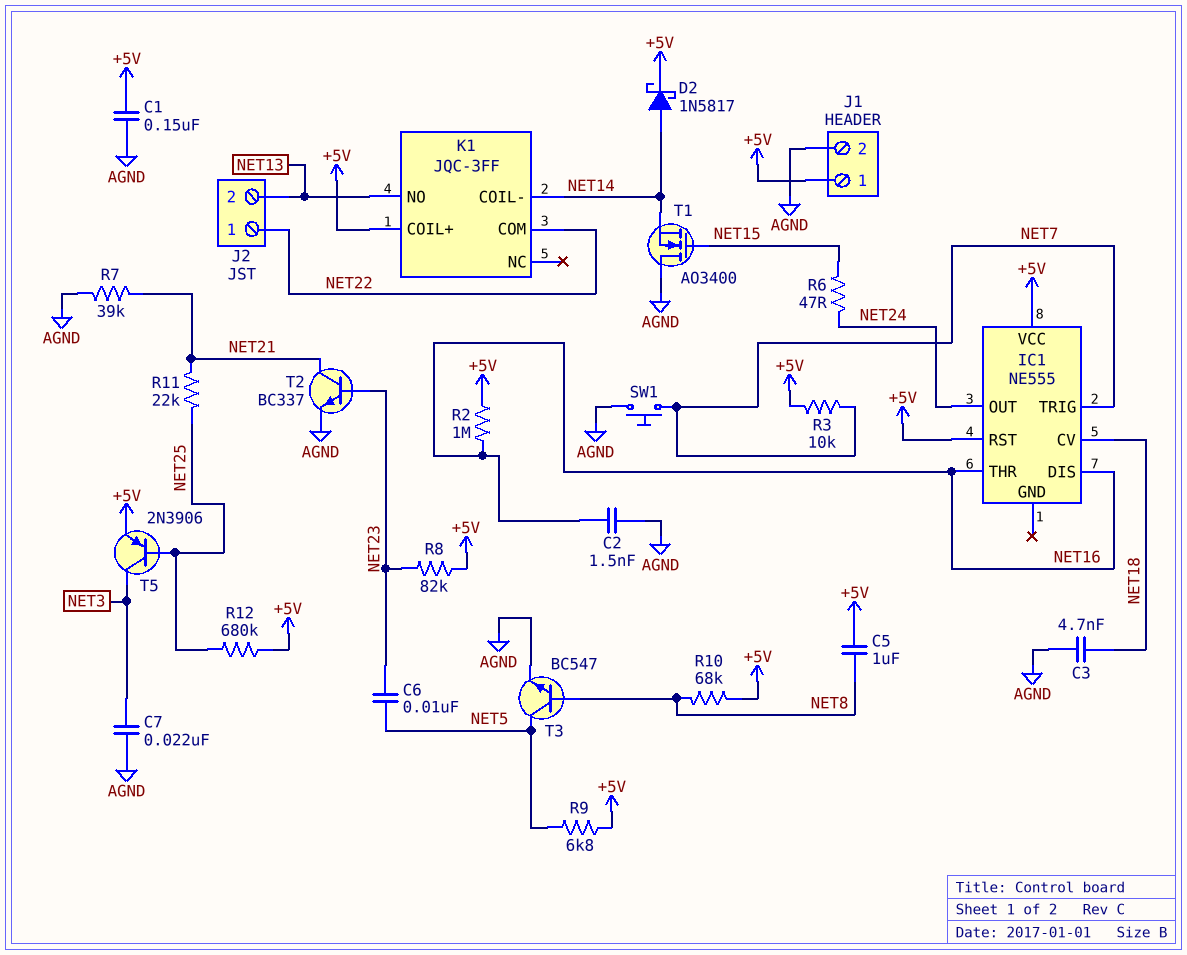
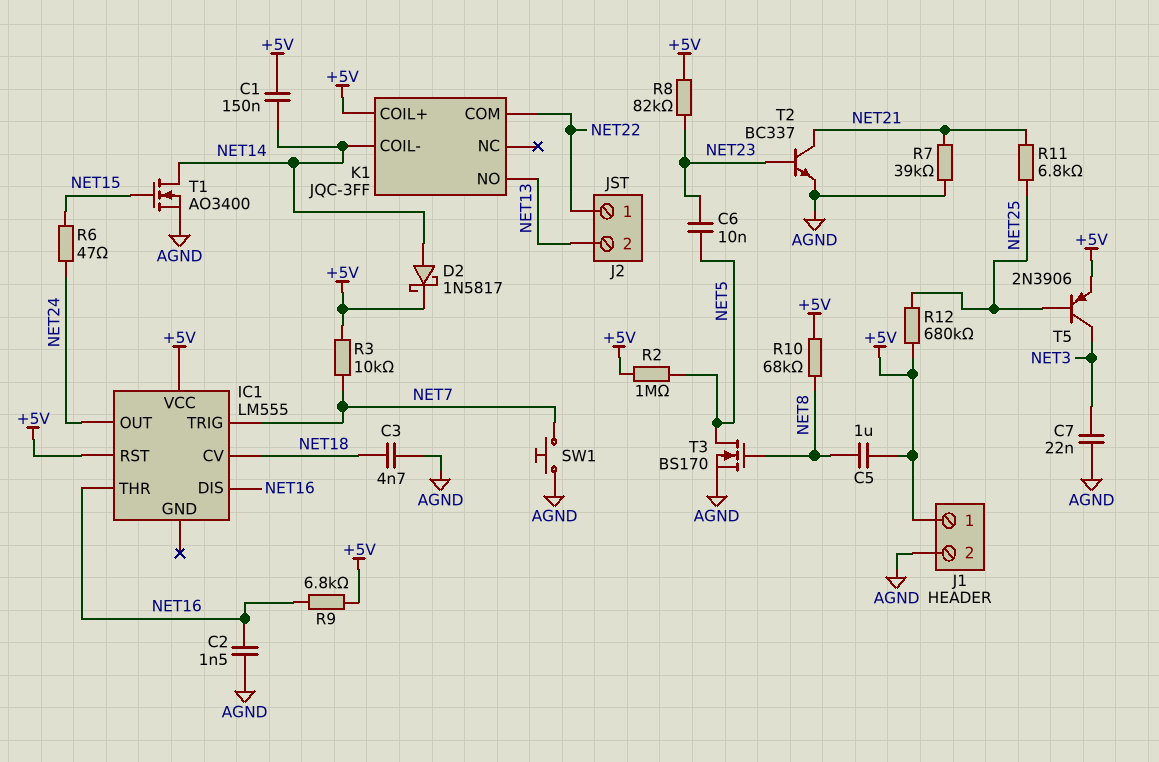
C1: 150nF (+5V, AGND) -> 150nF (+5V, NET14)
IC1: NE555 -> LM555
R2: 1M (+5V, NET16) -> 1M (+5V, NET5)
R9: 6.8k (+5V, NET5) -> 6.8k (+5V, NET16)
R11: 22k (NET21, NET25) -> 6.8k (NET21, NET25)
T1: NMOS AO3400 (G NET15, D AGND, S NET14) -> NMOS AO3400 (G NET15, D NET14, S AGND)
T3: NPN BC547 (B NET8, C NET5, E AGND) -> NMOS BS170 (G NET8, D NET5, S AGND)

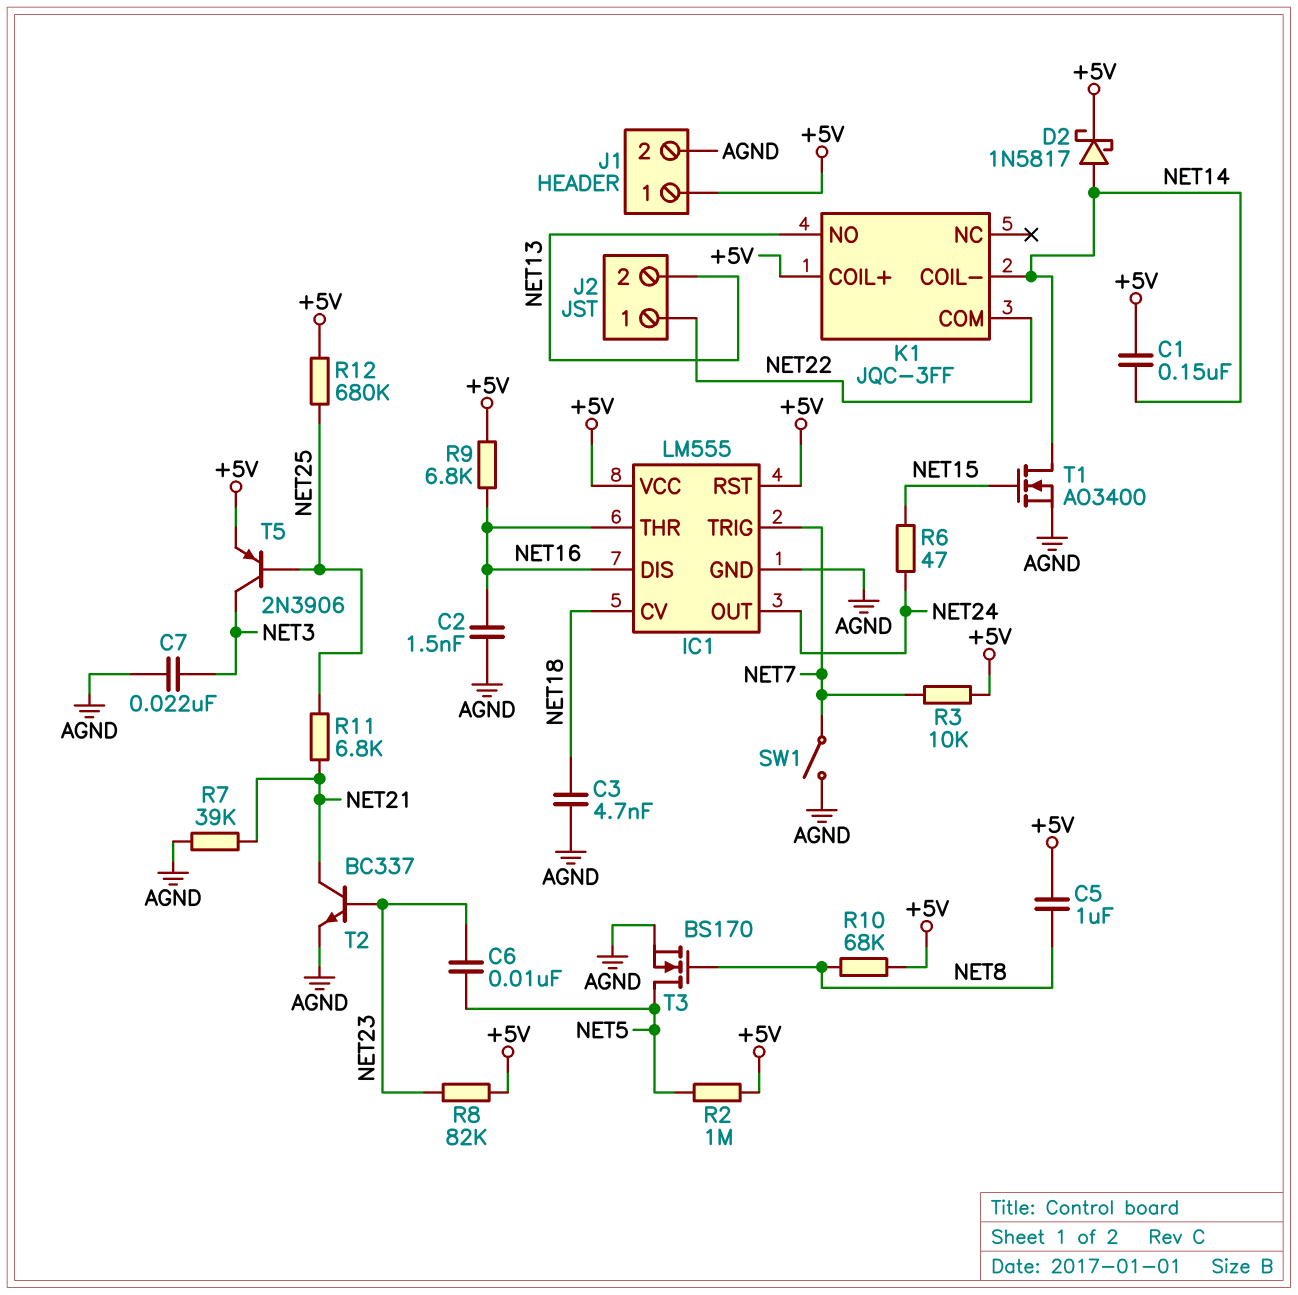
IC1 pin GND: none -> AGND
SW1: button (AGND, NET7) -> switch (AGND, NET7)

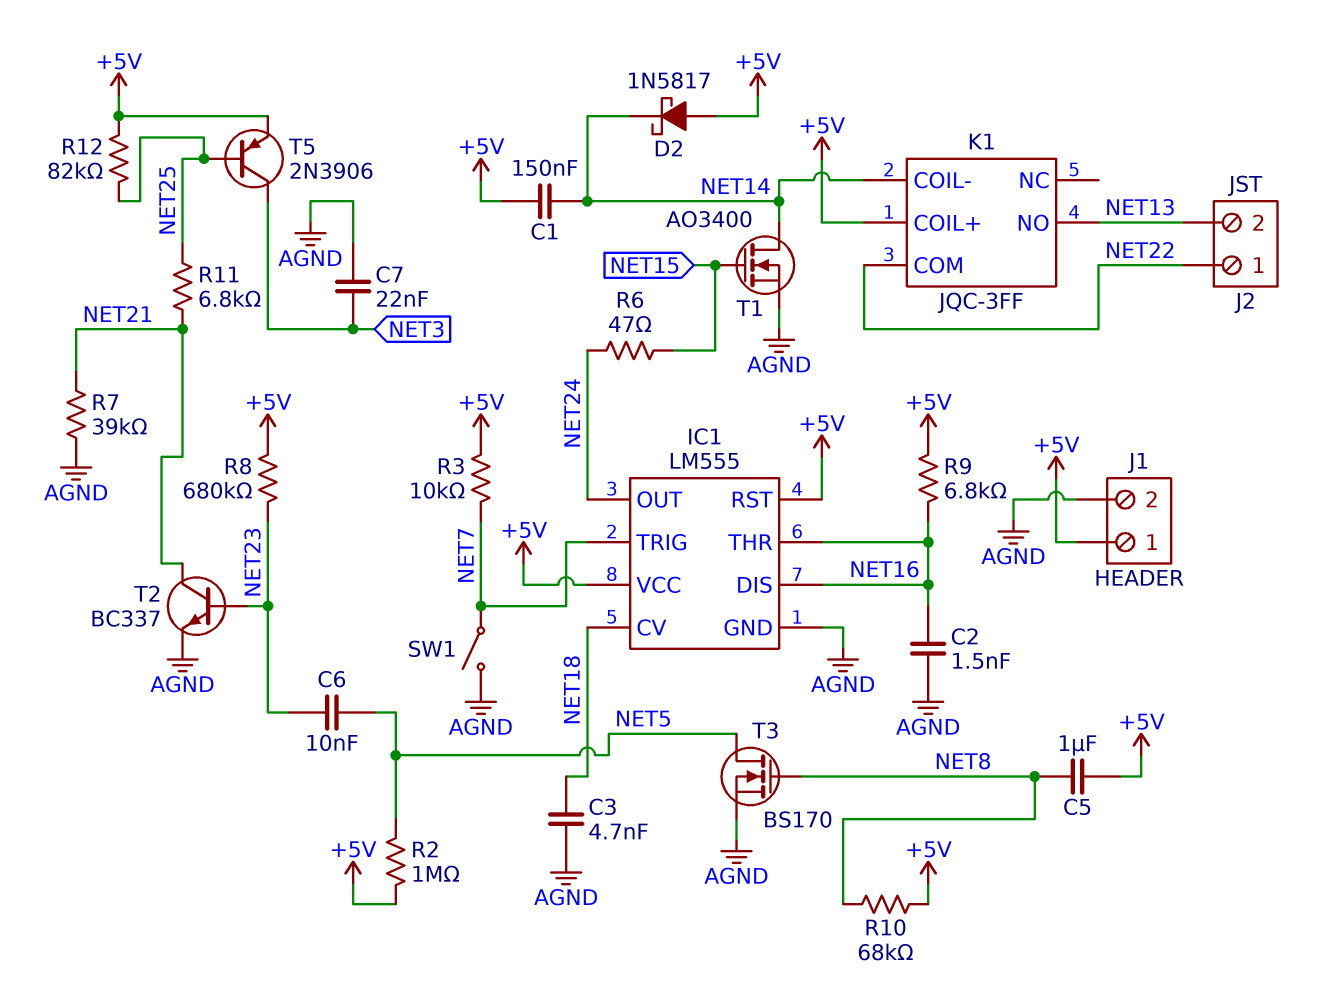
D2: schottky 1N5817 (A NET14, K +5V) -> schottky 1N5817 (A +5V, K NET14)
R8: 82k (+5V, NET23) -> 680k (+5V, NET23)
R12: 680k (+5V, NET25) -> 82k (+5V, NET25)

